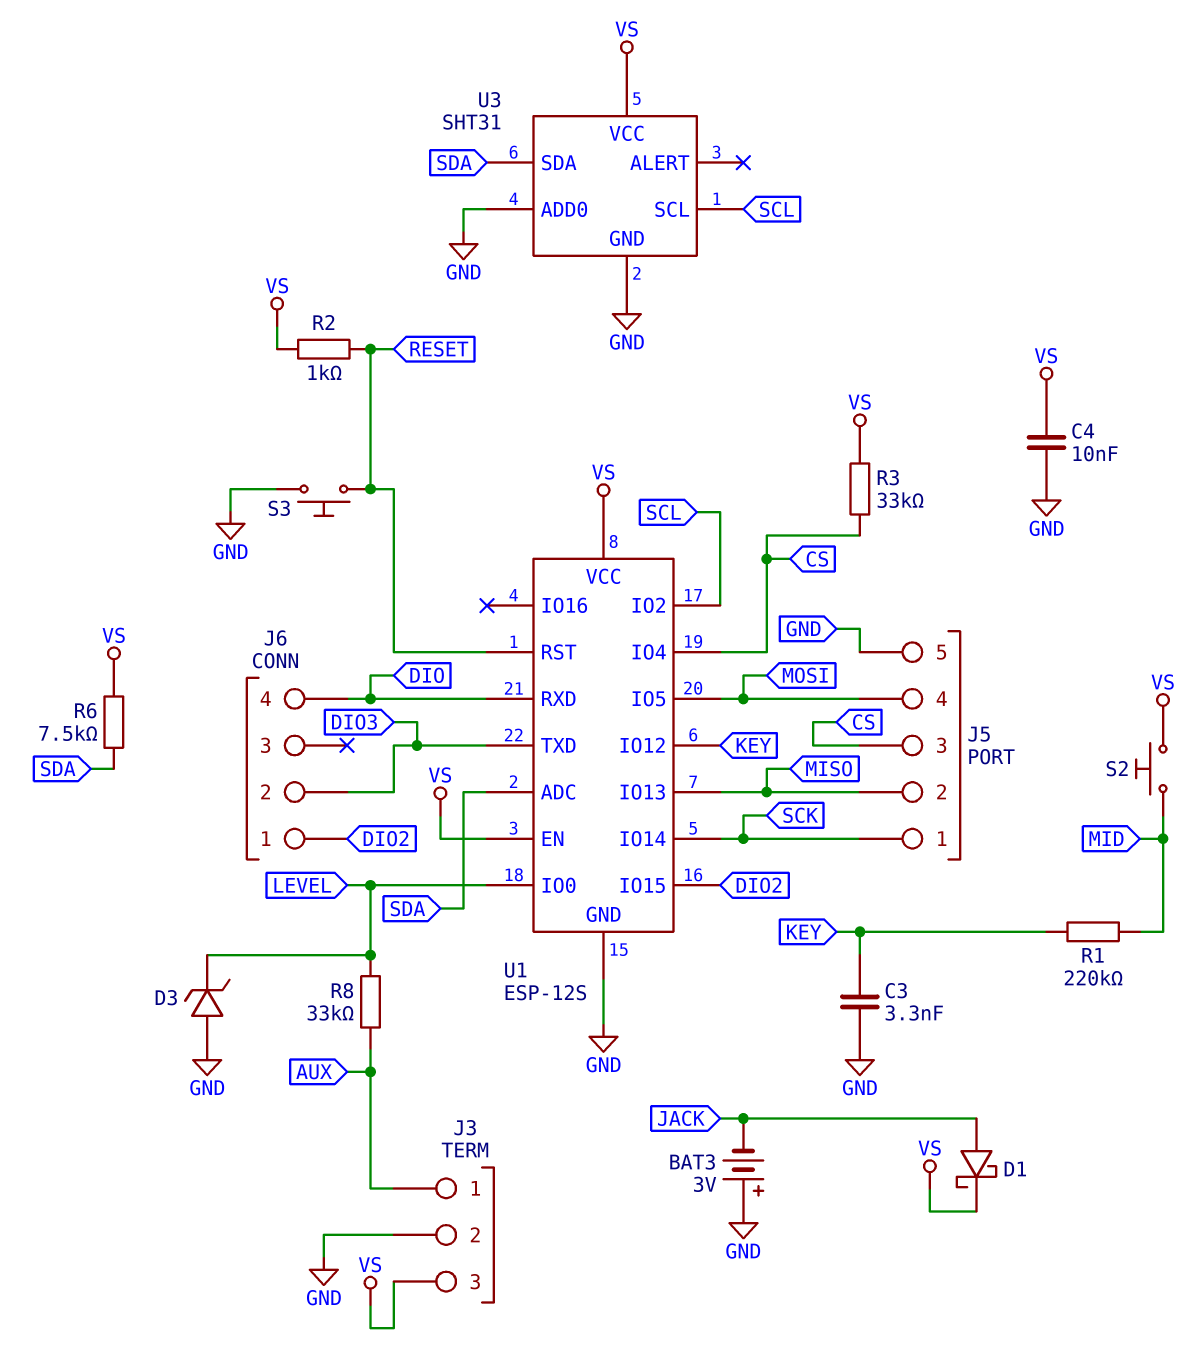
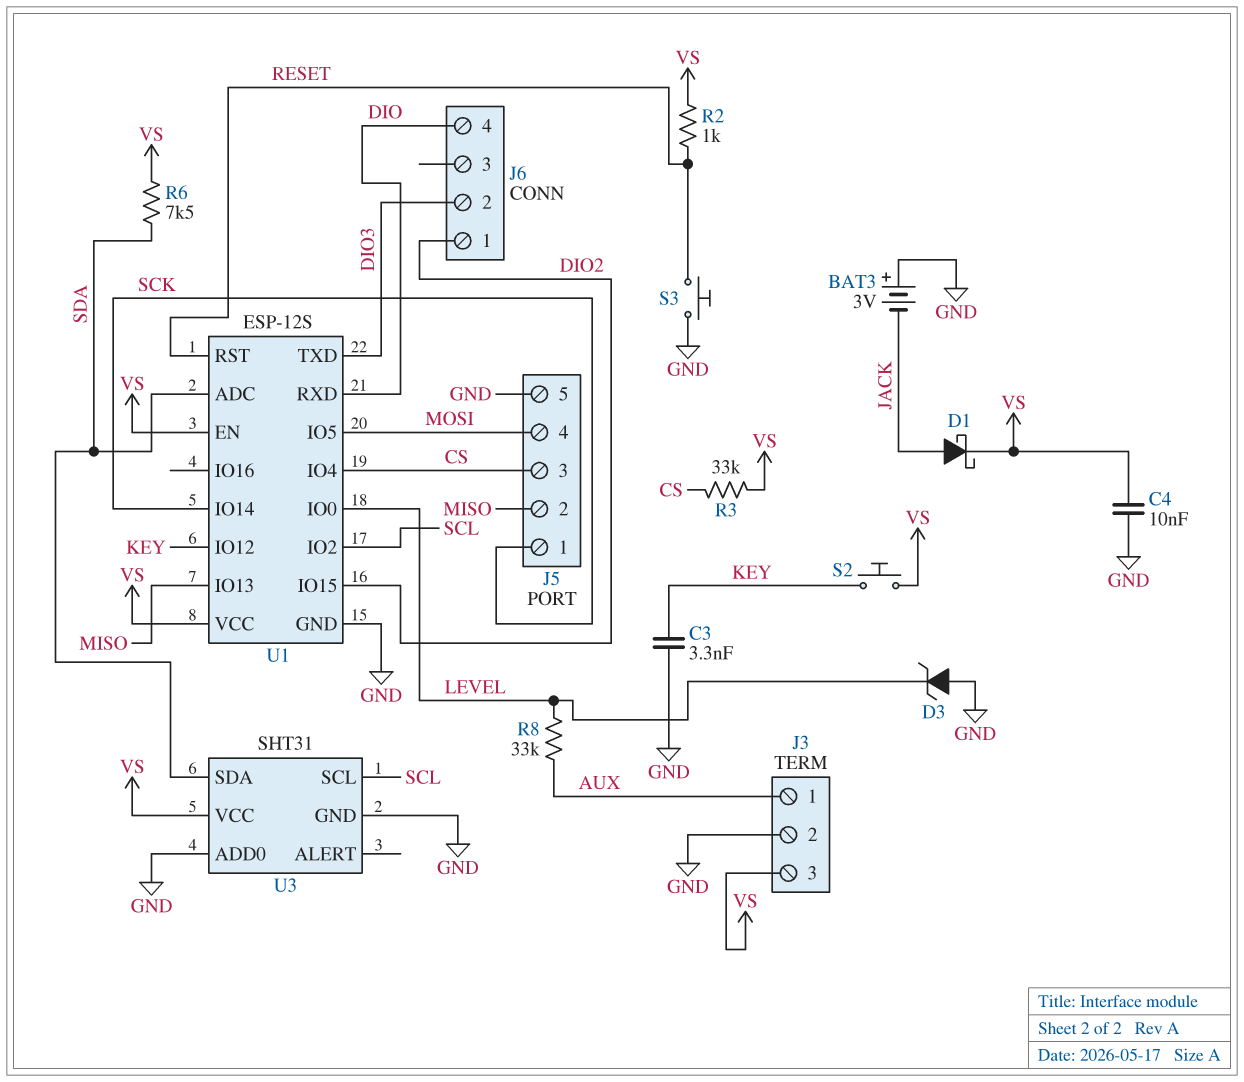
R1: 220k (KEY, MID) -> none
S2: button (MID, VS) -> button (KEY, VS)

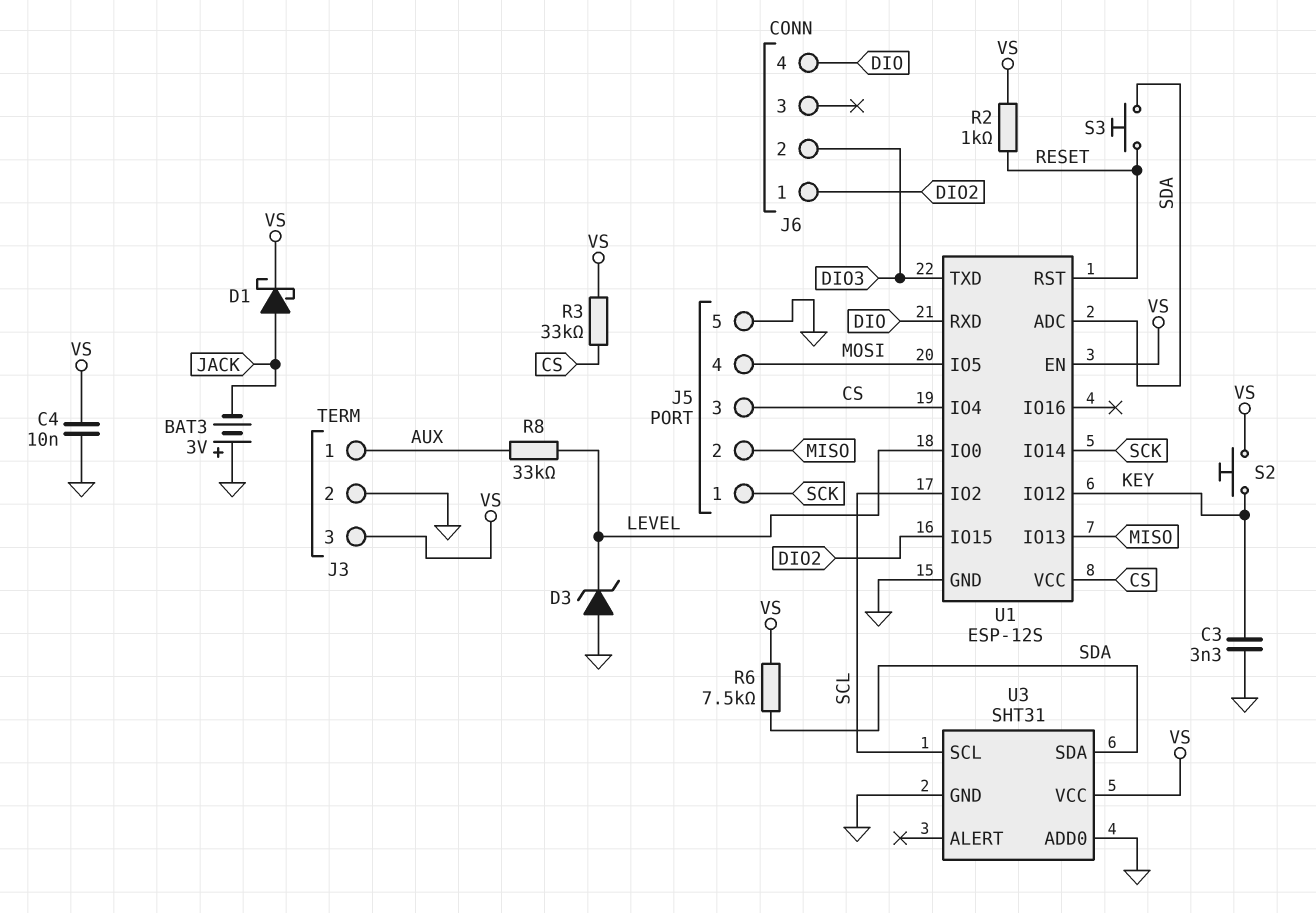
S3: button (GND, RESET) -> button (RESET, SDA)
U1 pin VCC: VS -> CS

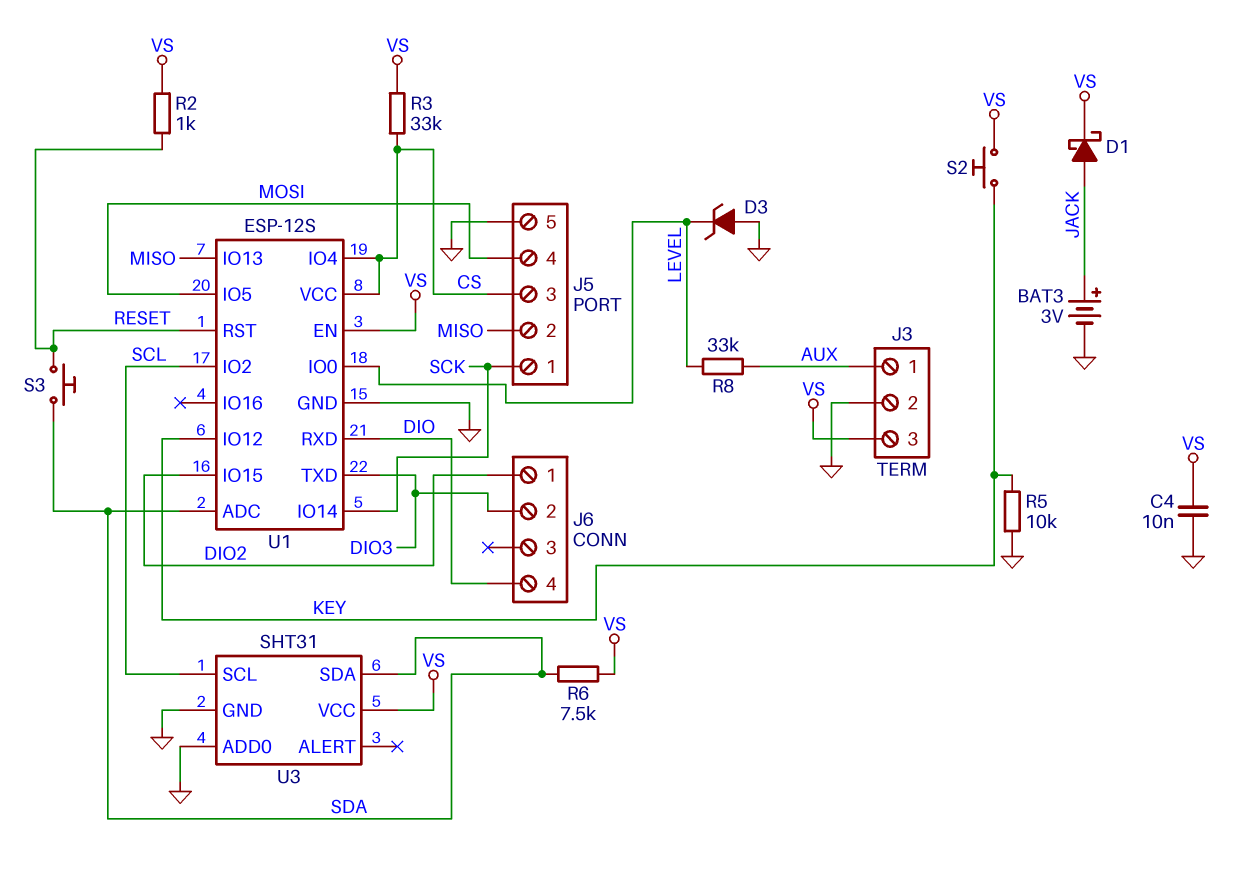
BAT3: 3V (plus GND, minus JACK) -> 3V (plus JACK, minus GND)
C3: 3.3nF (GND, KEY) -> none
R5: none -> 10k (GND, KEY)

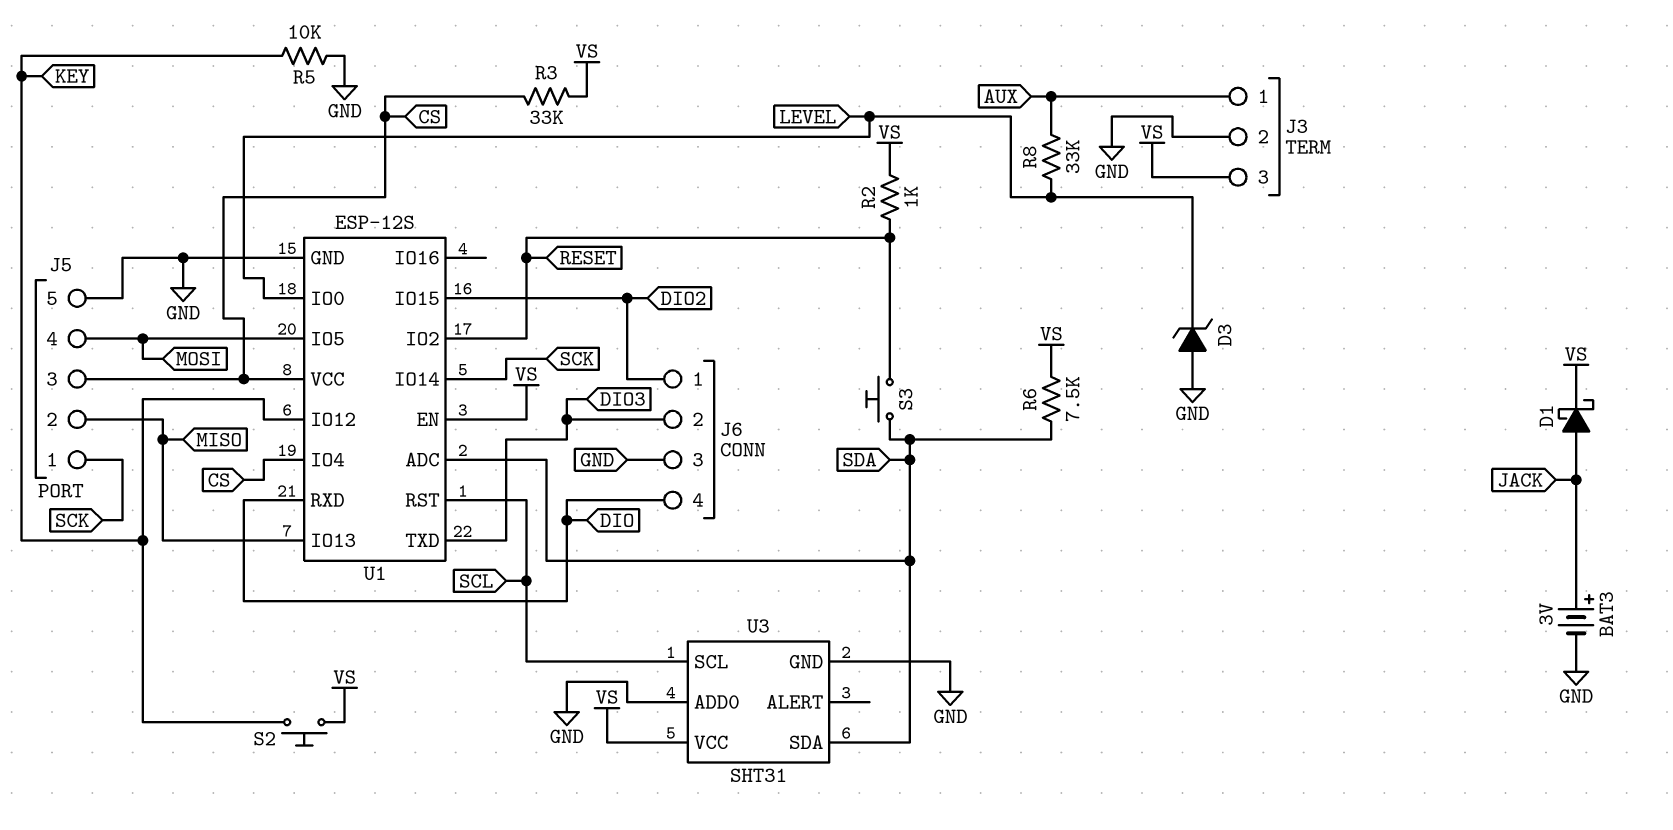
C4: 10nF (GND, VS) -> none
J6 pin 3: none -> GND
U1 pin IO2: SCL -> RESET
U1 pin RST: RESET -> SCL

